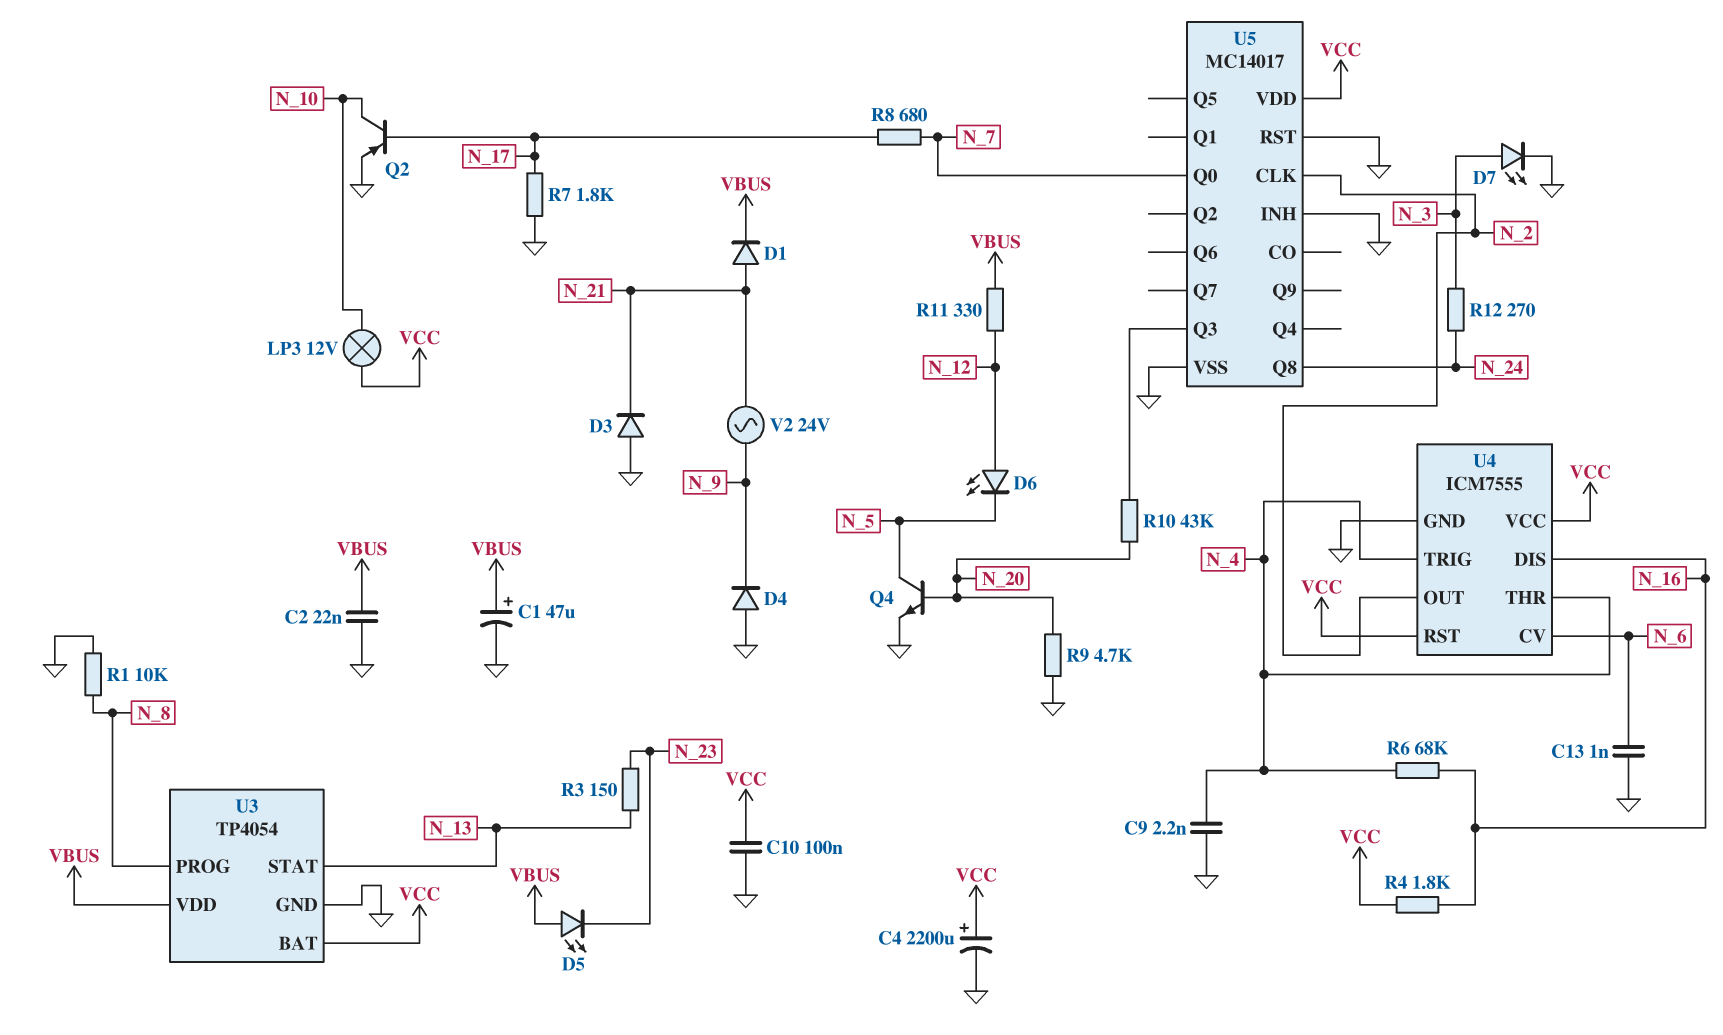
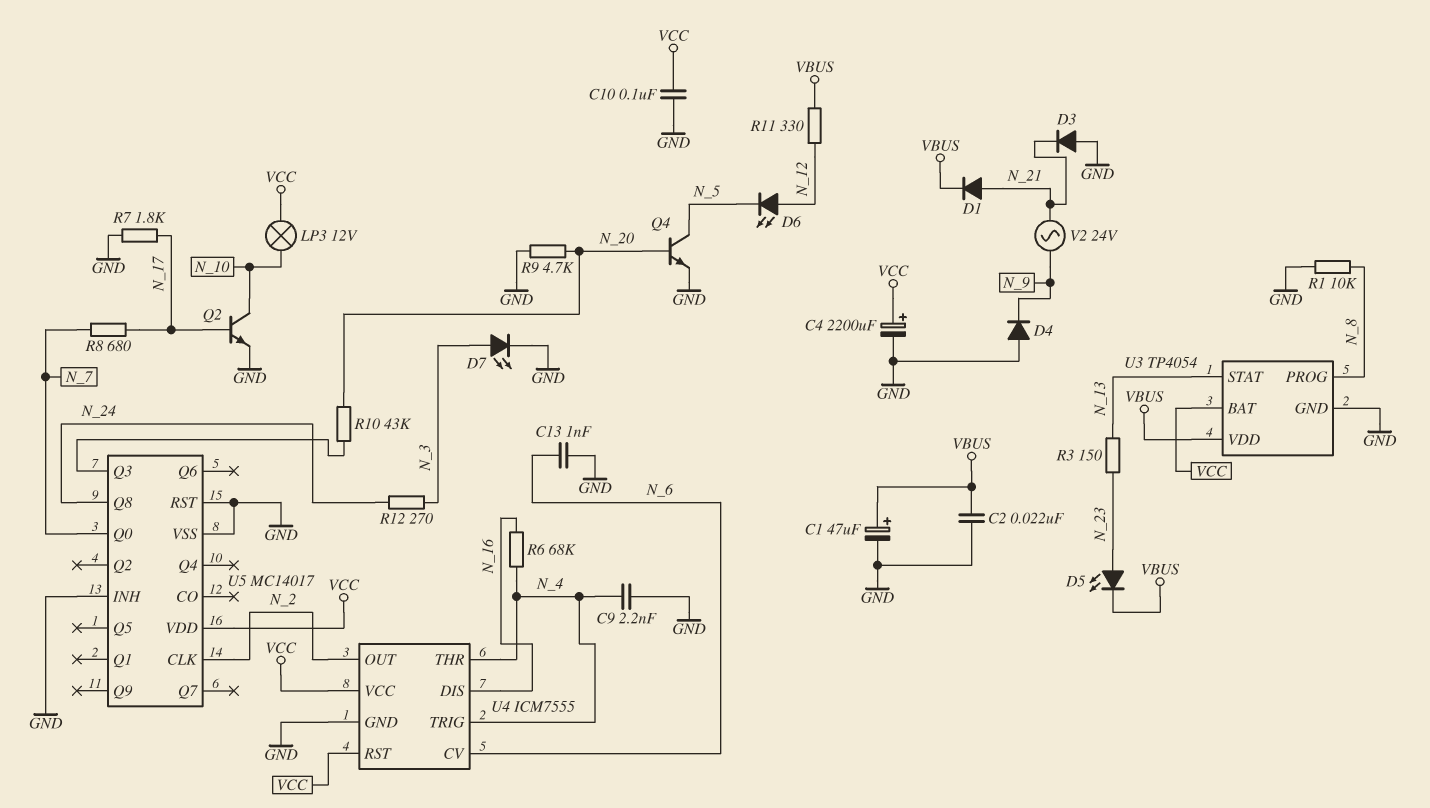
D5: LED (A VBUS, K N_23) -> LED (A N_23, K VBUS)
Q2: PNP (B N_17, C N_10, E GND) -> NPN (B N_17, C N_10, E GND)
R4: 1.8k (N_16, VCC) -> none

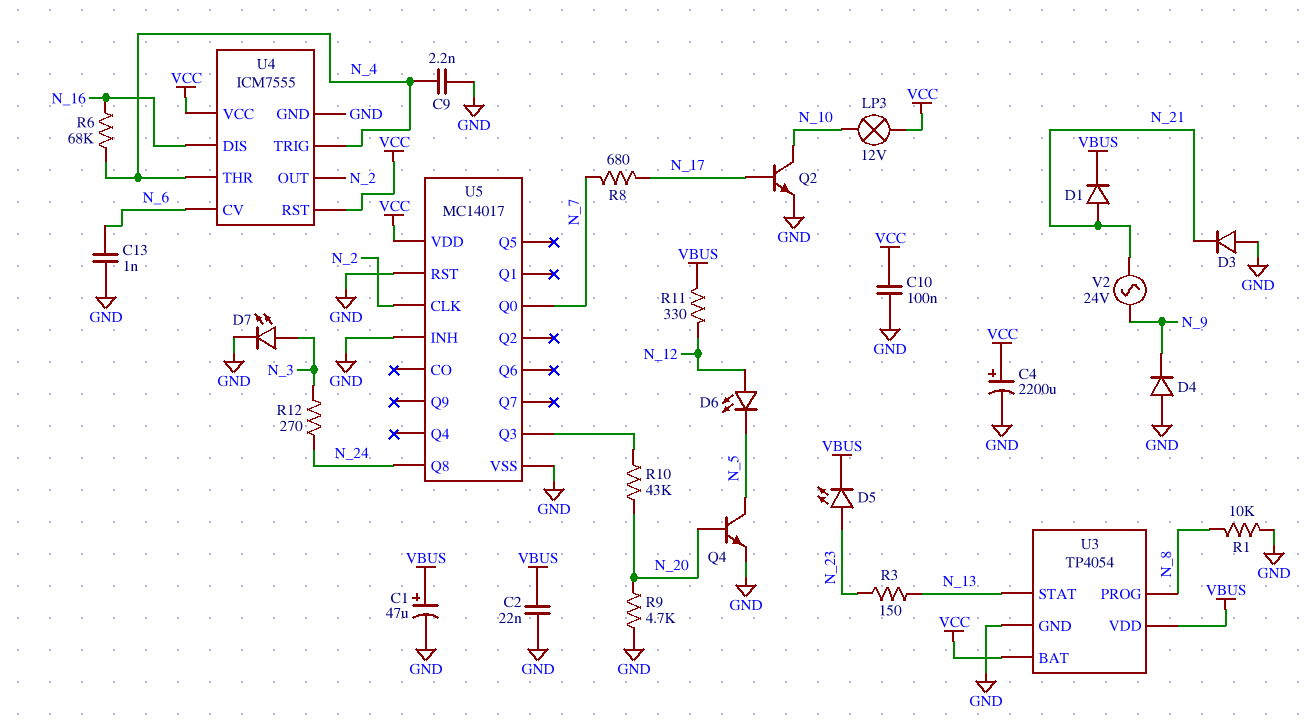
R7: 1.8k (GND, N_17) -> none

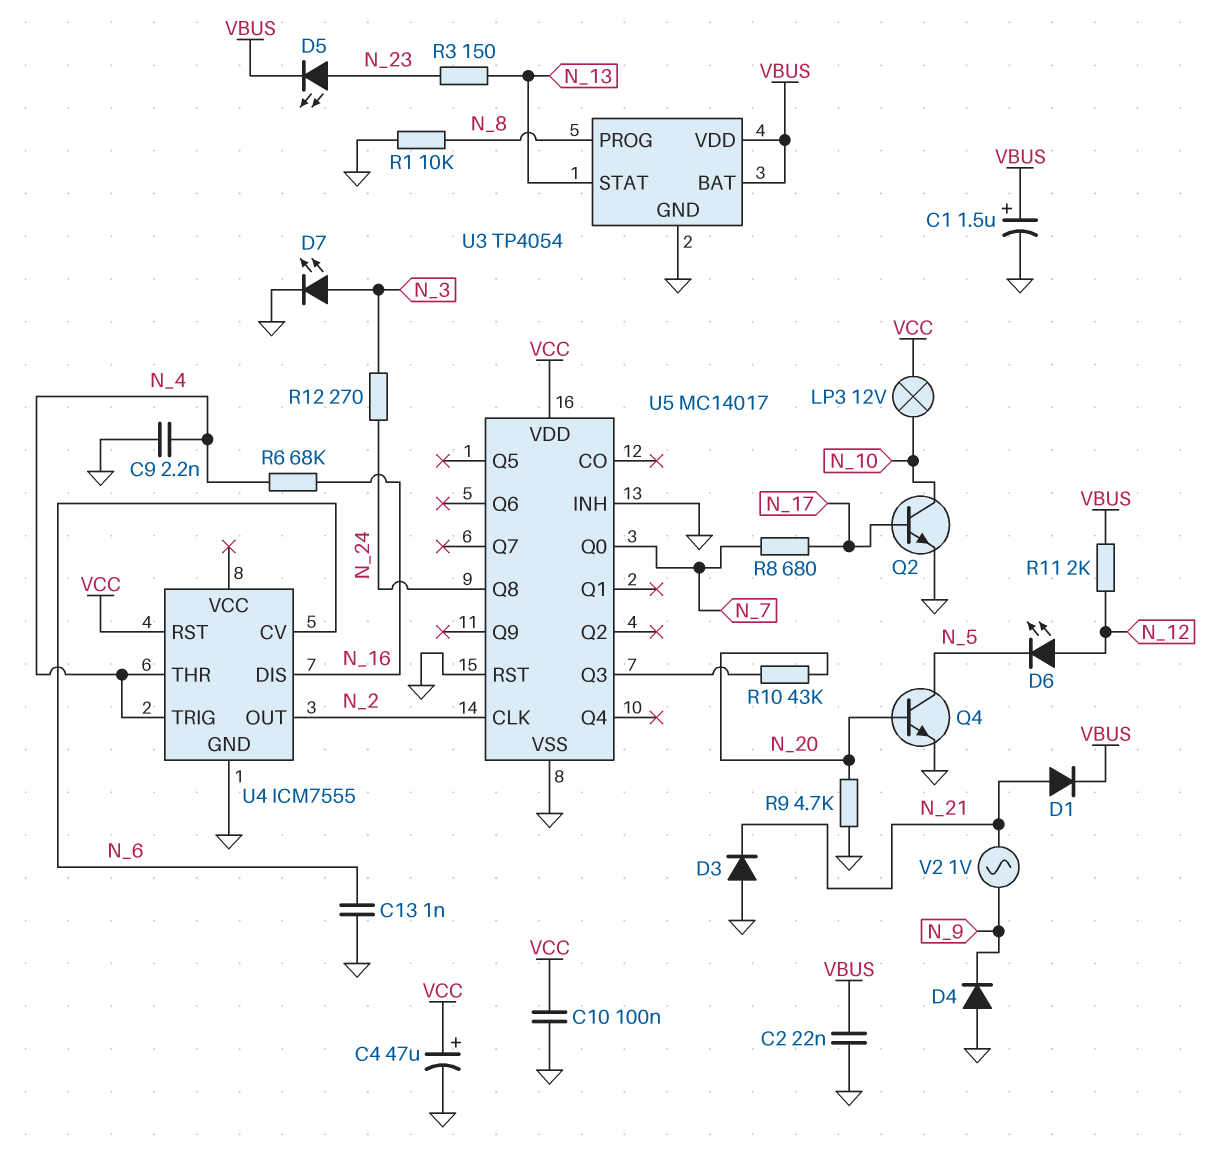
C1: 47uF (plus VBUS, minus GND) -> 1.5uF (plus VBUS, minus GND)
C4: 2200uF (plus VCC, minus GND) -> 47uF (plus VCC, minus GND)
R11: 330 (N_12, VBUS) -> 2k (N_12, VBUS)
U3 pin BAT: VCC -> VBUS
U4 pin VCC: VCC -> none
V2: AC 24V (N_9, N_21) -> AC 1V (N_9, N_21)

